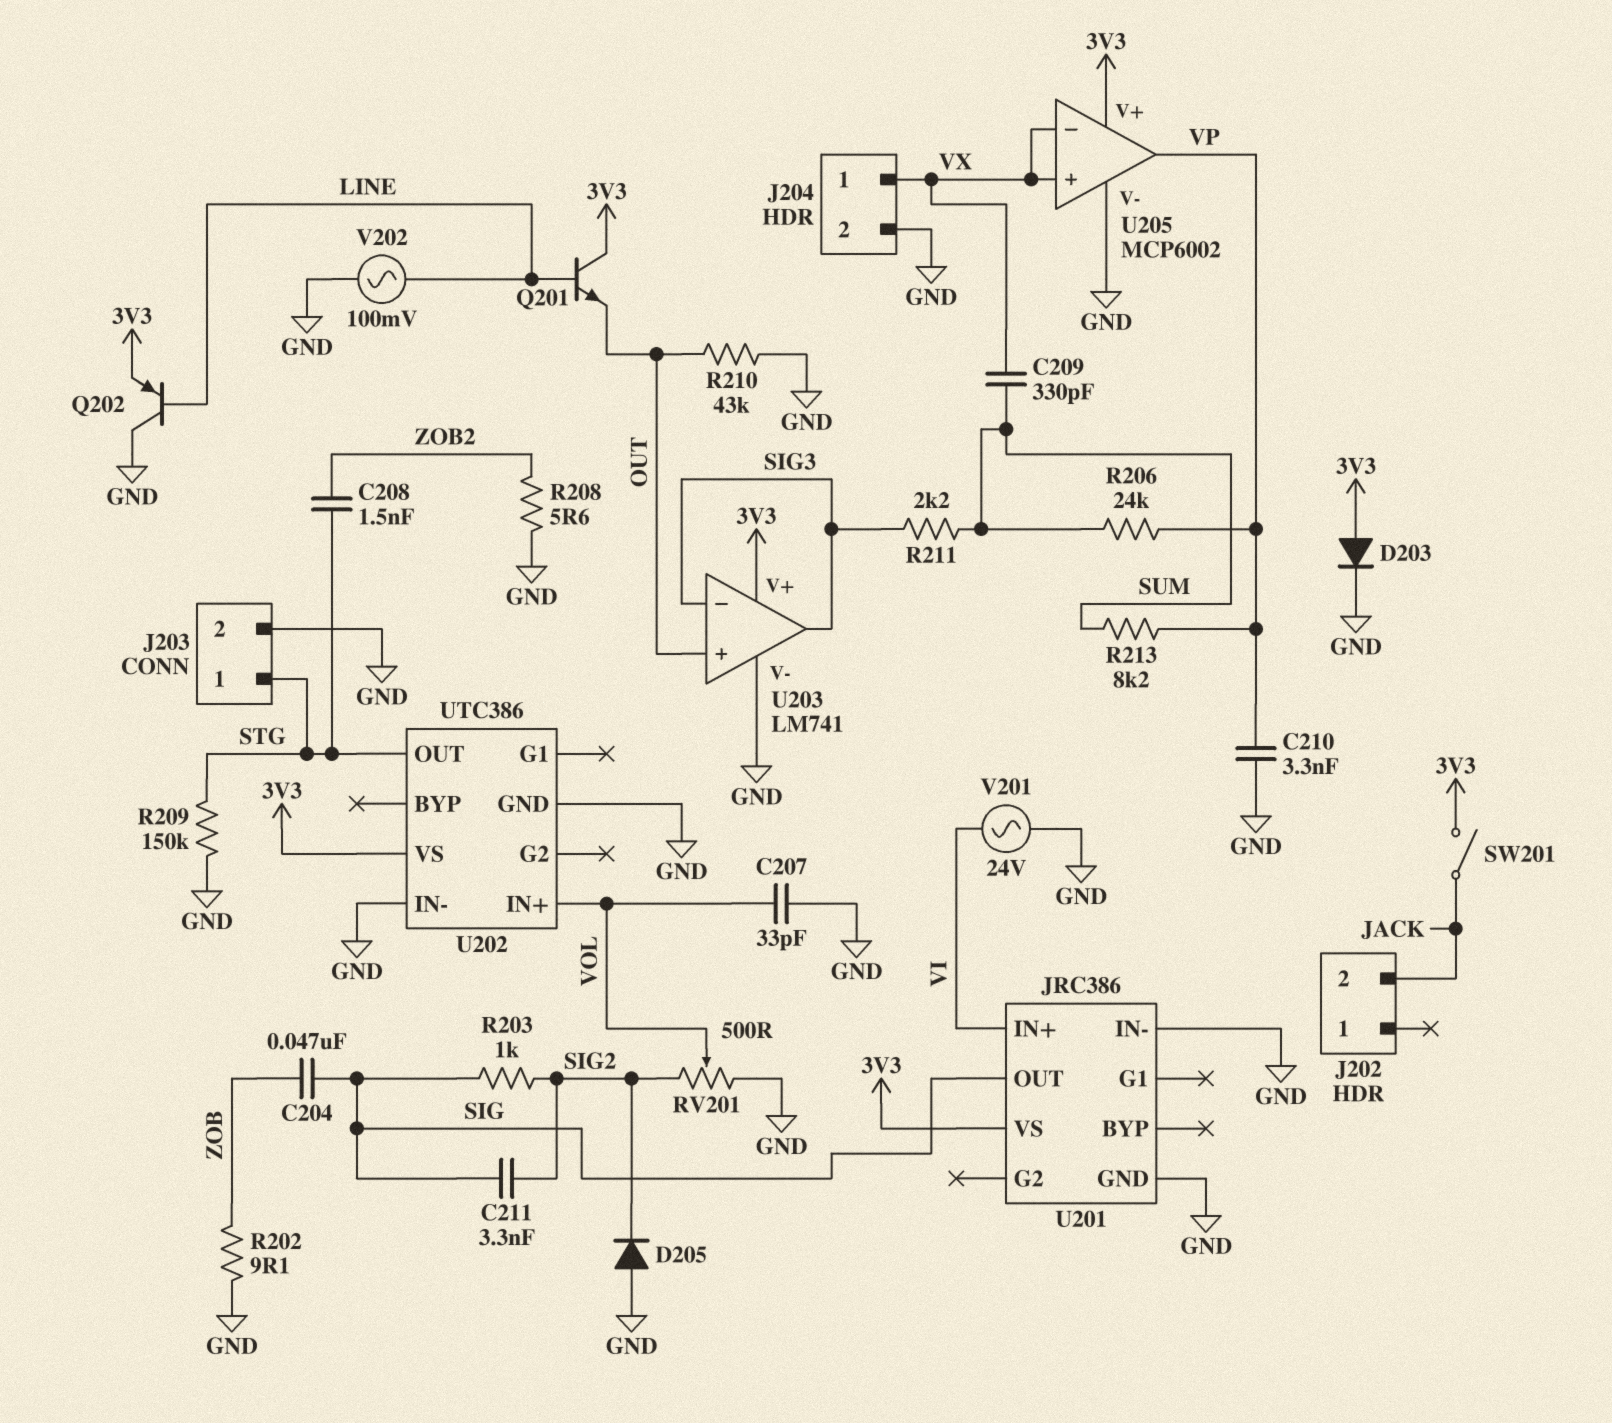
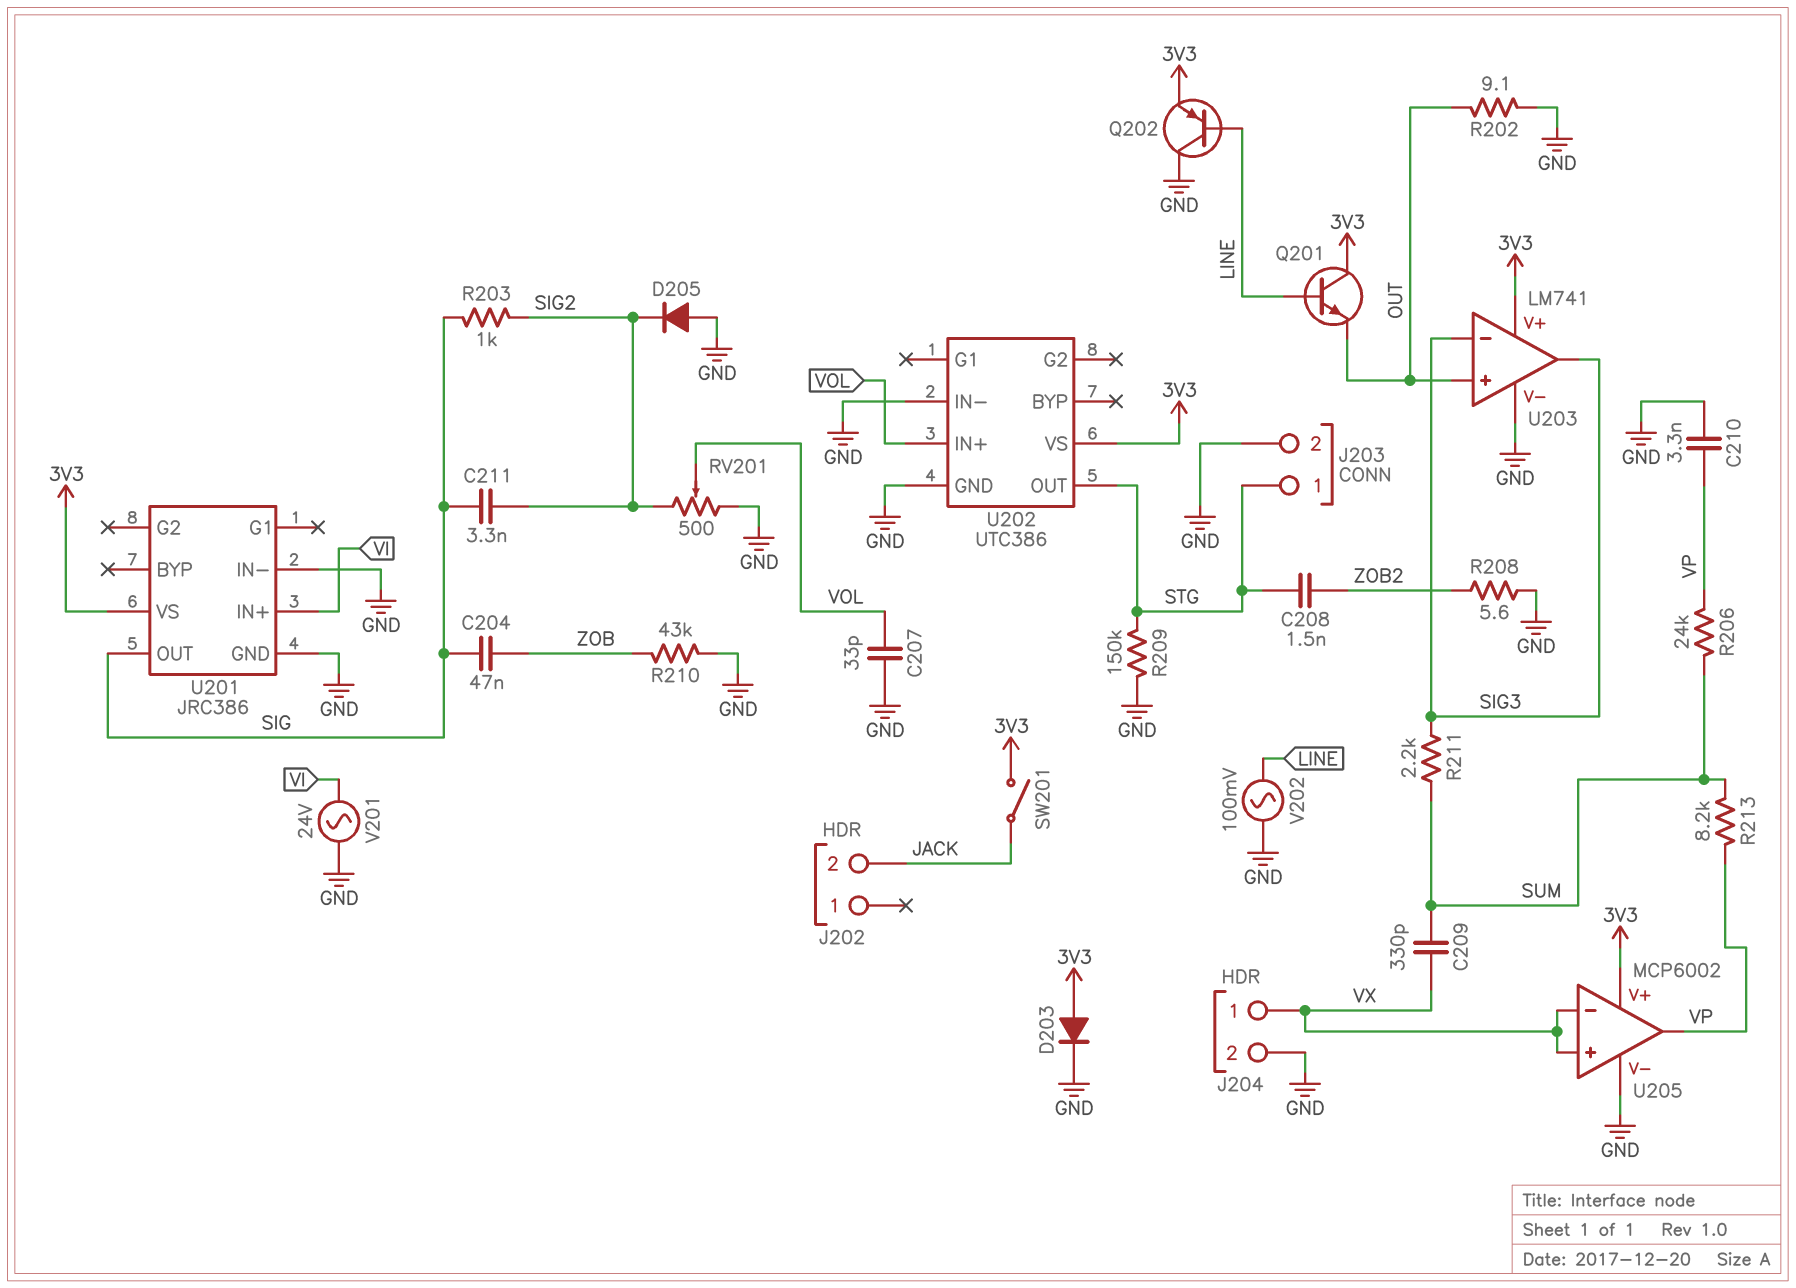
R202: 9.1 (GND, ZOB) -> 9.1 (GND, OUT)
R210: 43k (GND, OUT) -> 43k (GND, ZOB)

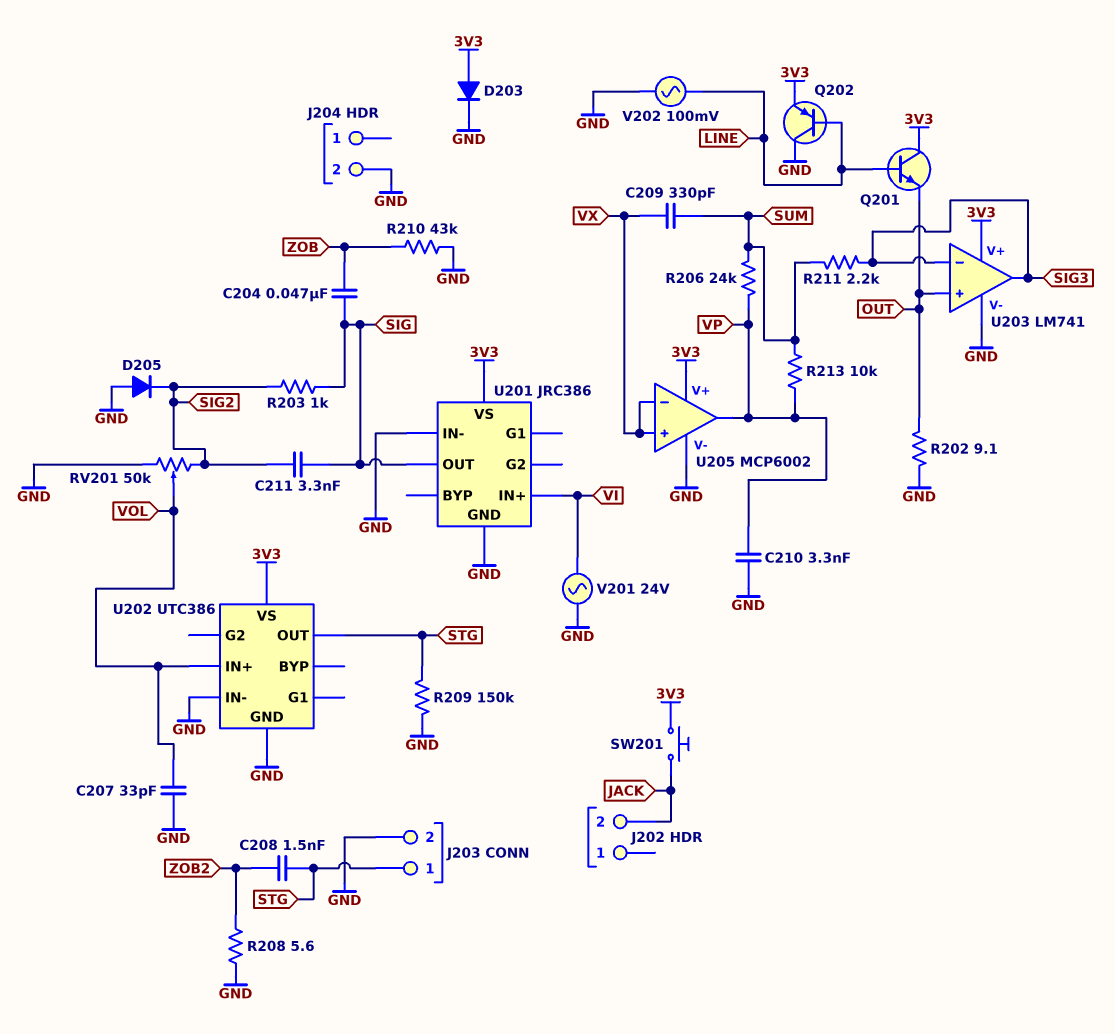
J204 pin 1: VX -> none
R213: 8.2k (SUM, VP) -> 10k (SUM, VP)
RV201: 500 (GND, SIG2, wiper VOL) -> 50k (GND, SIG2, wiper VOL)
SW201: switch (3V3, JACK) -> button (3V3, JACK)

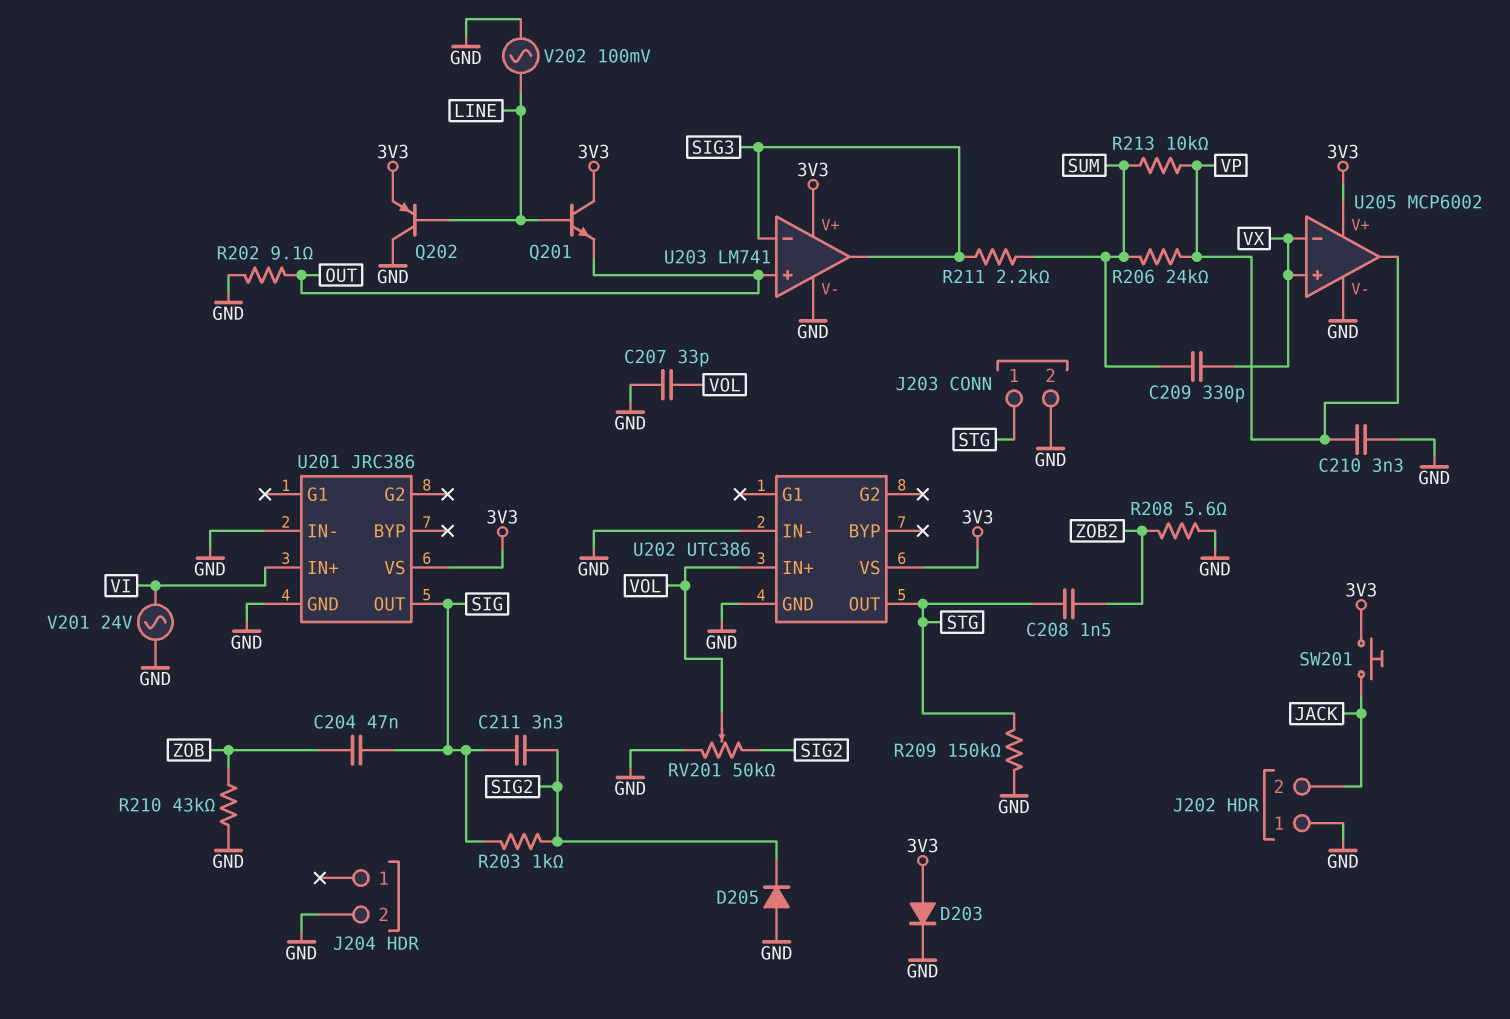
J202 pin 1: none -> GND

